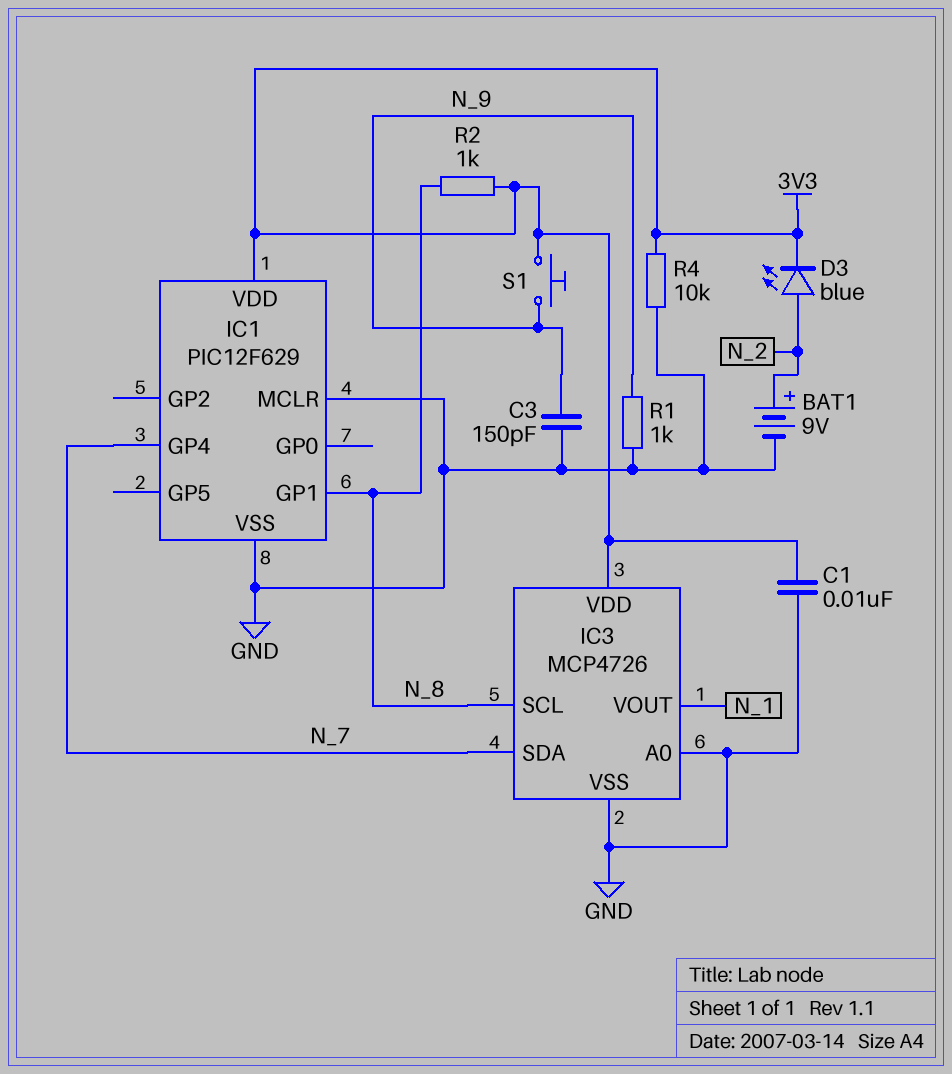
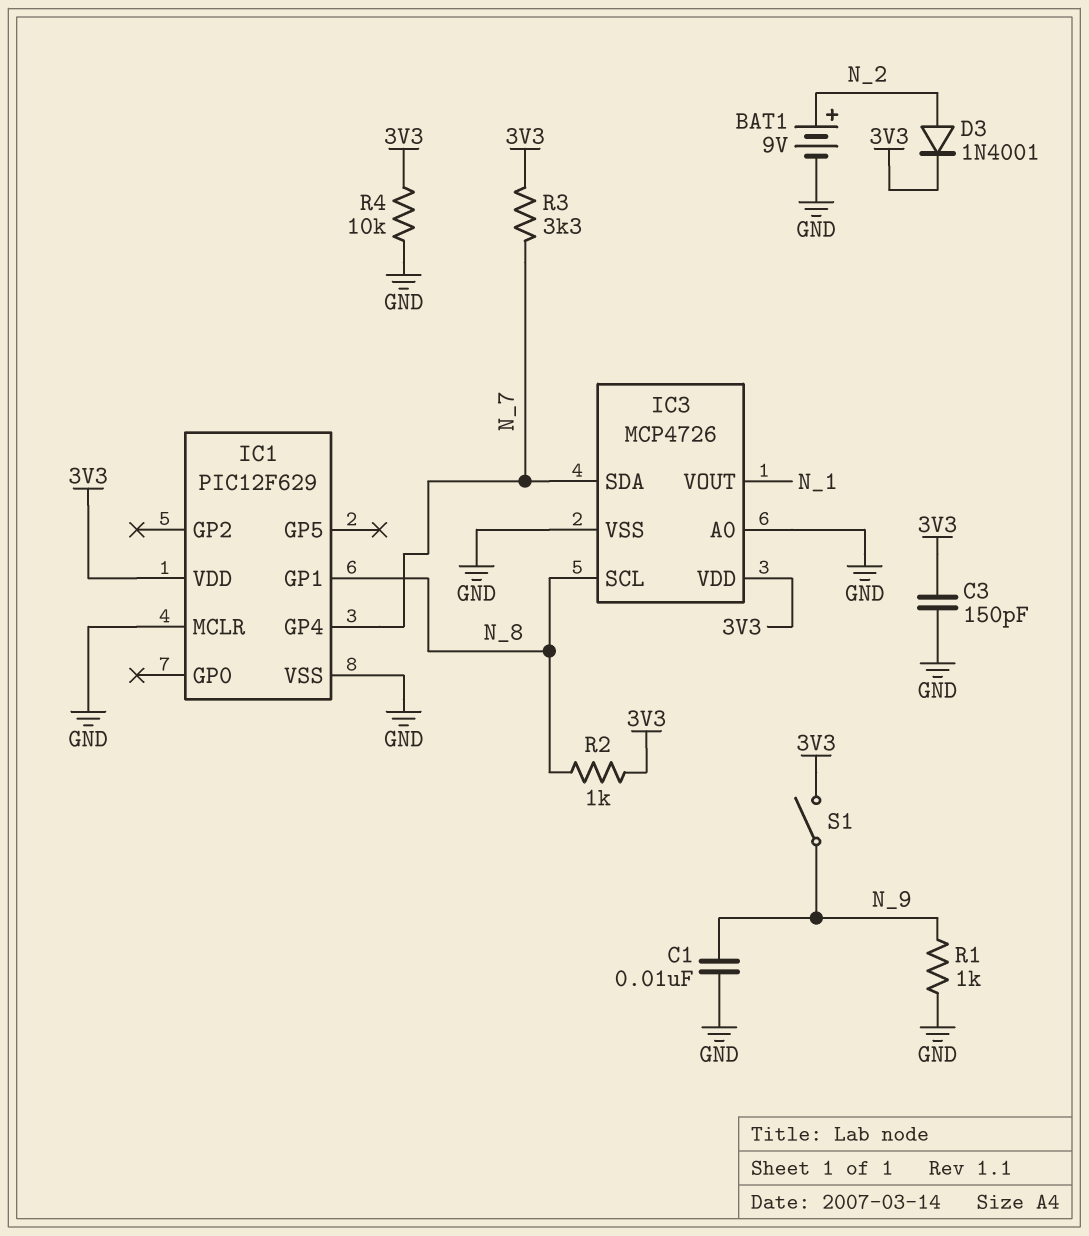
C1: 10nF (3V3, GND) -> 10nF (GND, N_9)
C3: 150pF (GND, N_9) -> 150pF (3V3, GND)
D3: LED blue (A N_2, K 3V3) -> diode 1N4001 (A N_2, K 3V3)
R3: none -> 3.3k (3V3, N_7)
S1: button (3V3, N_9) -> switch (3V3, N_9)

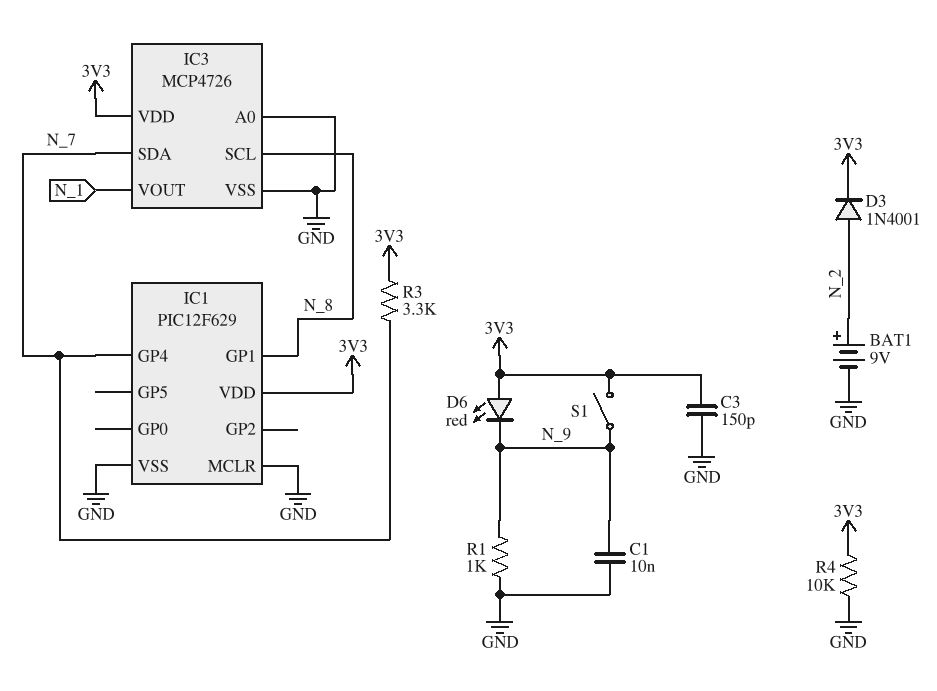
D6: none -> LED red (A 3V3, K N_9)
R2: 1k (3V3, N_8) -> none

